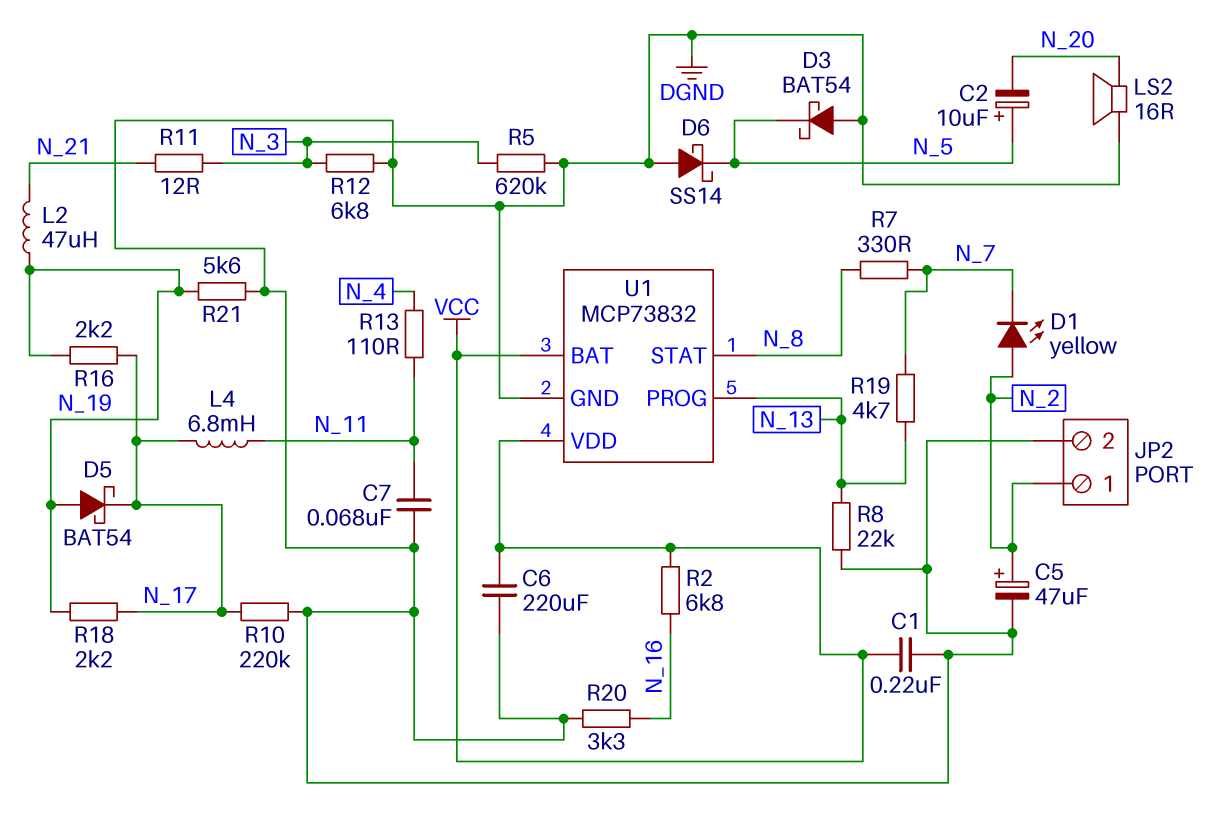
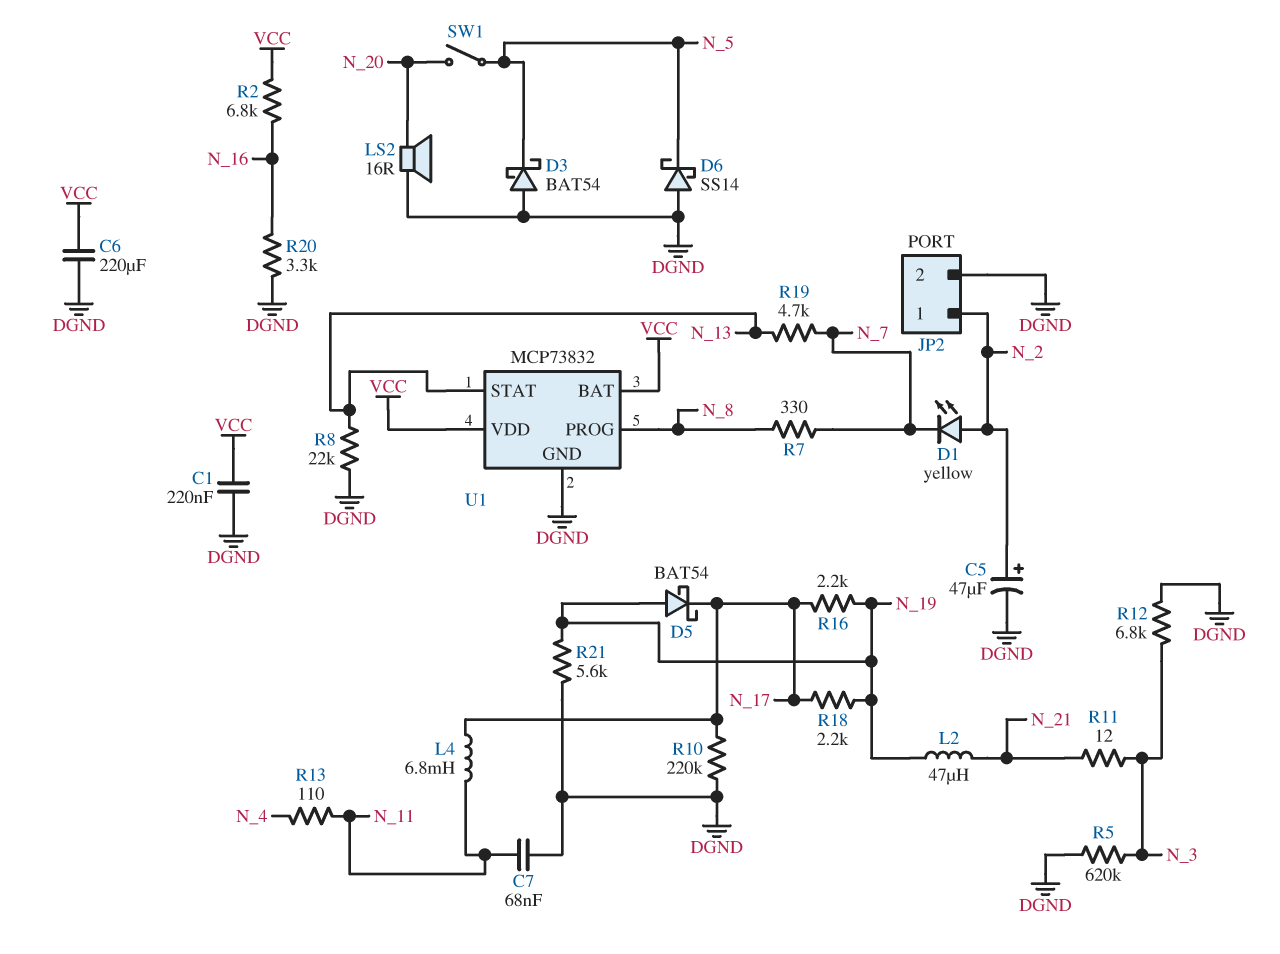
C2: 10uF (plus N_5, minus N_20) -> none
SW1: none -> switch (N_5, N_20)
U1 pin PROG: N_13 -> N_8
U1 pin STAT: N_8 -> N_13

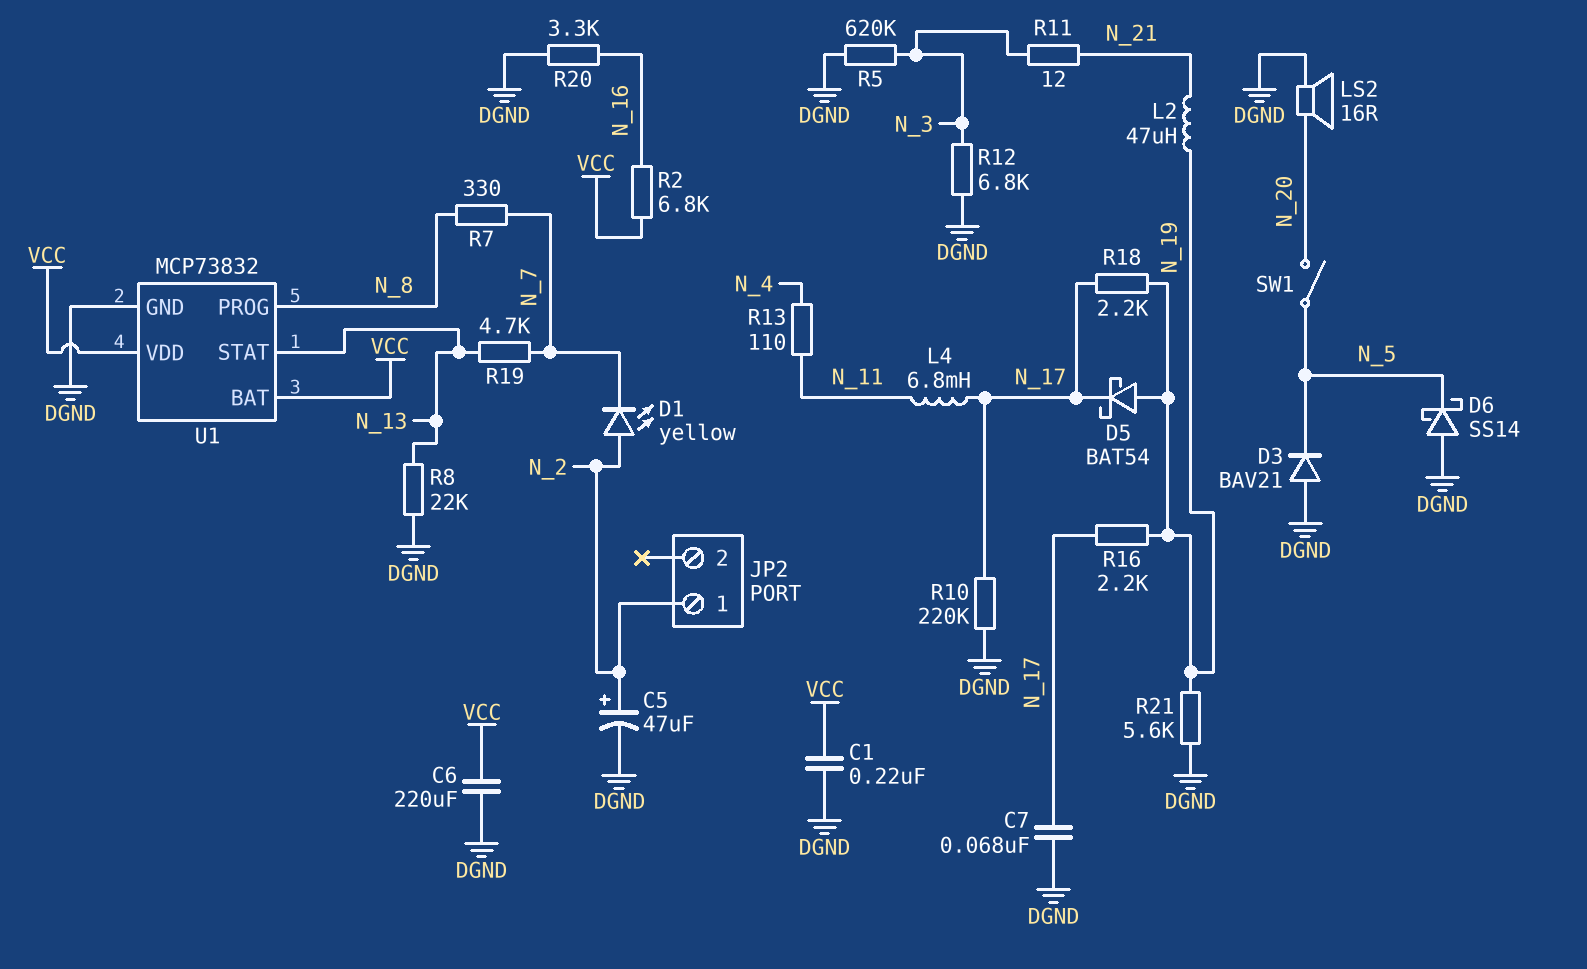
C7: 68nF (DGND, N_11) -> 68nF (DGND, N_17)
D3: schottky BAT54 (A DGND, K N_5) -> diode BAV21 (A DGND, K N_5)
JP2 pin 2: DGND -> none

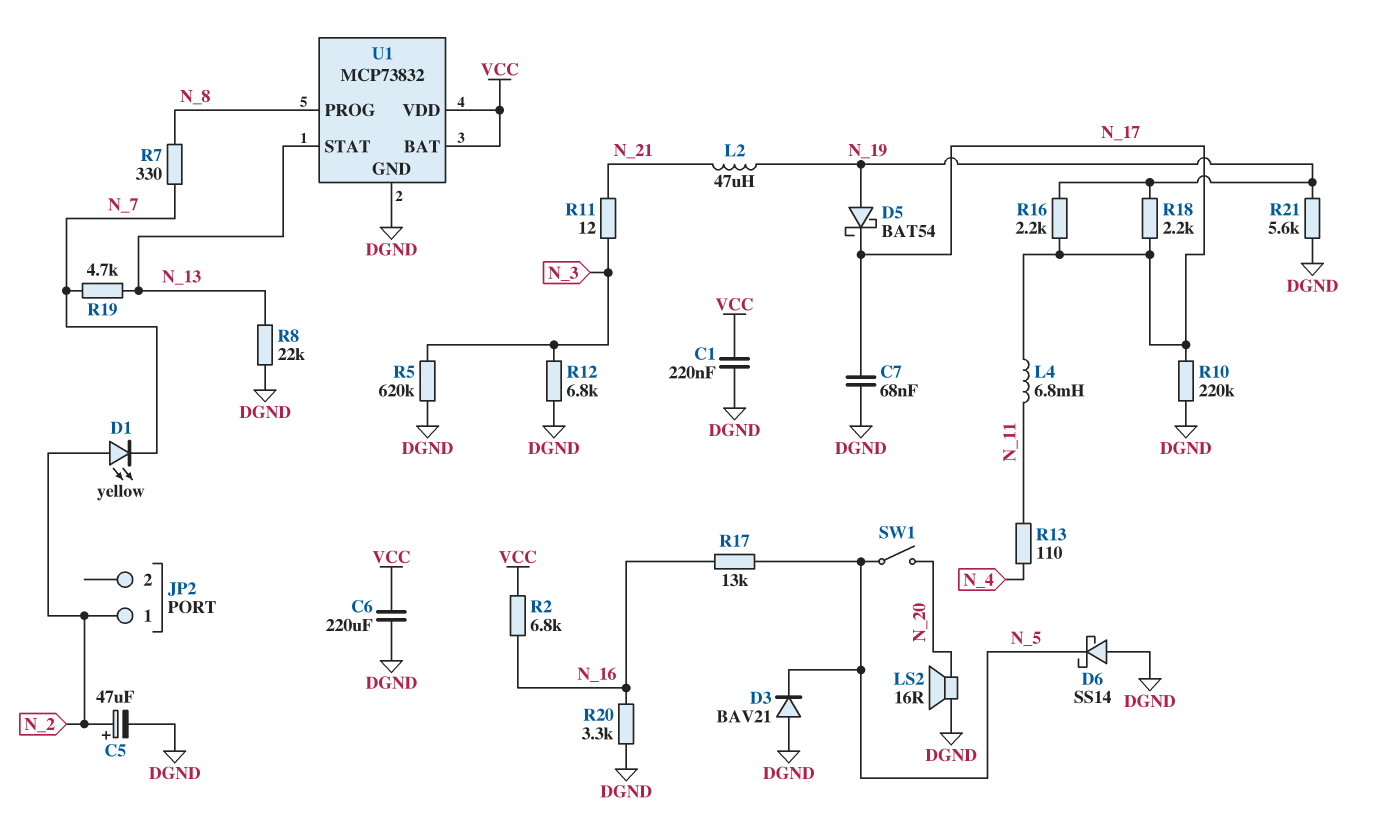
R17: none -> 13k (N_5, N_16)

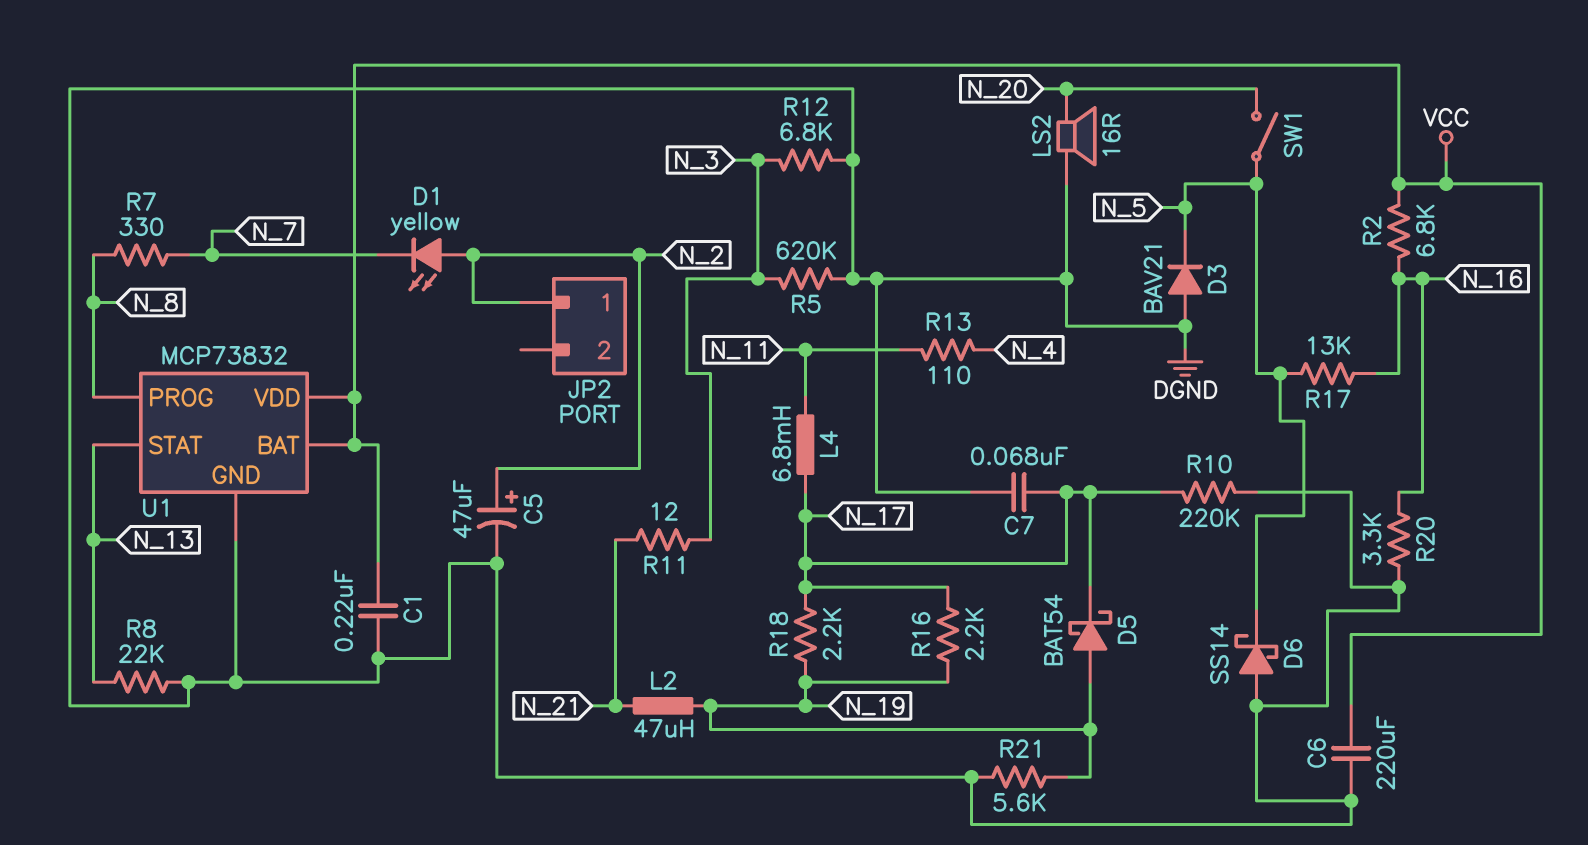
R19: 4.7k (N_7, N_13) -> none

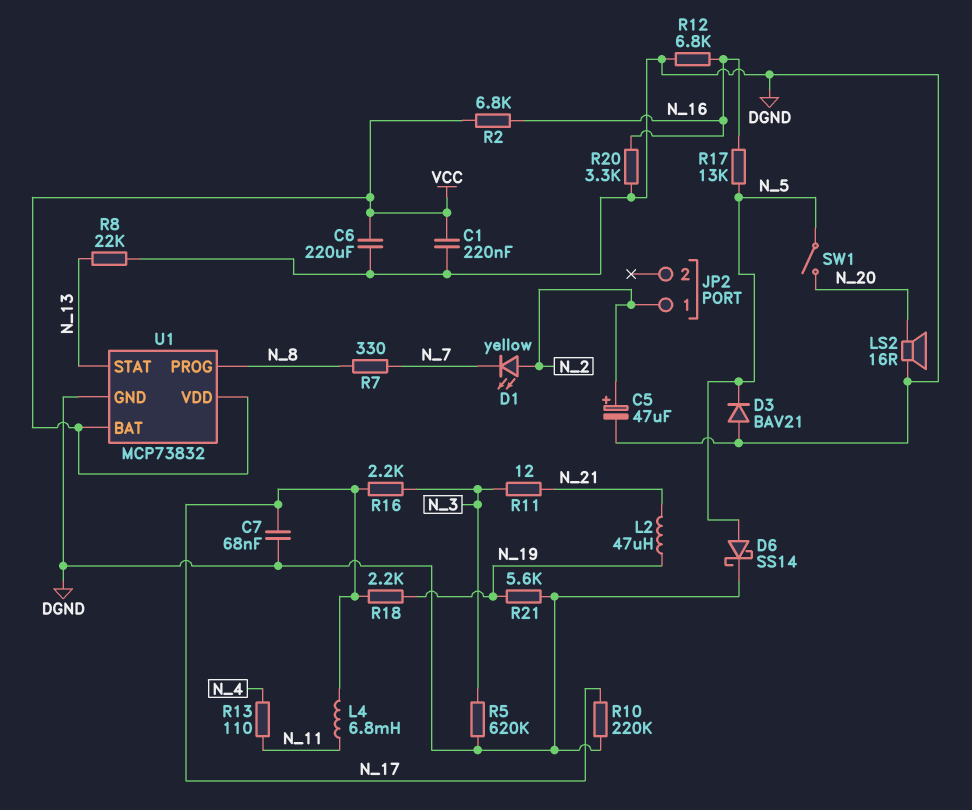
D5: schottky BAT54 (A N_19, K N_17) -> none
D6: schottky SS14 (A DGND, K N_5) -> schottky SS14 (A N_5, K DGND)
R12: 6.8k (DGND, N_3) -> 6.8k (DGND, N_16)
R16: 2.2k (N_17, N_19) -> 2.2k (N_3, N_17)

